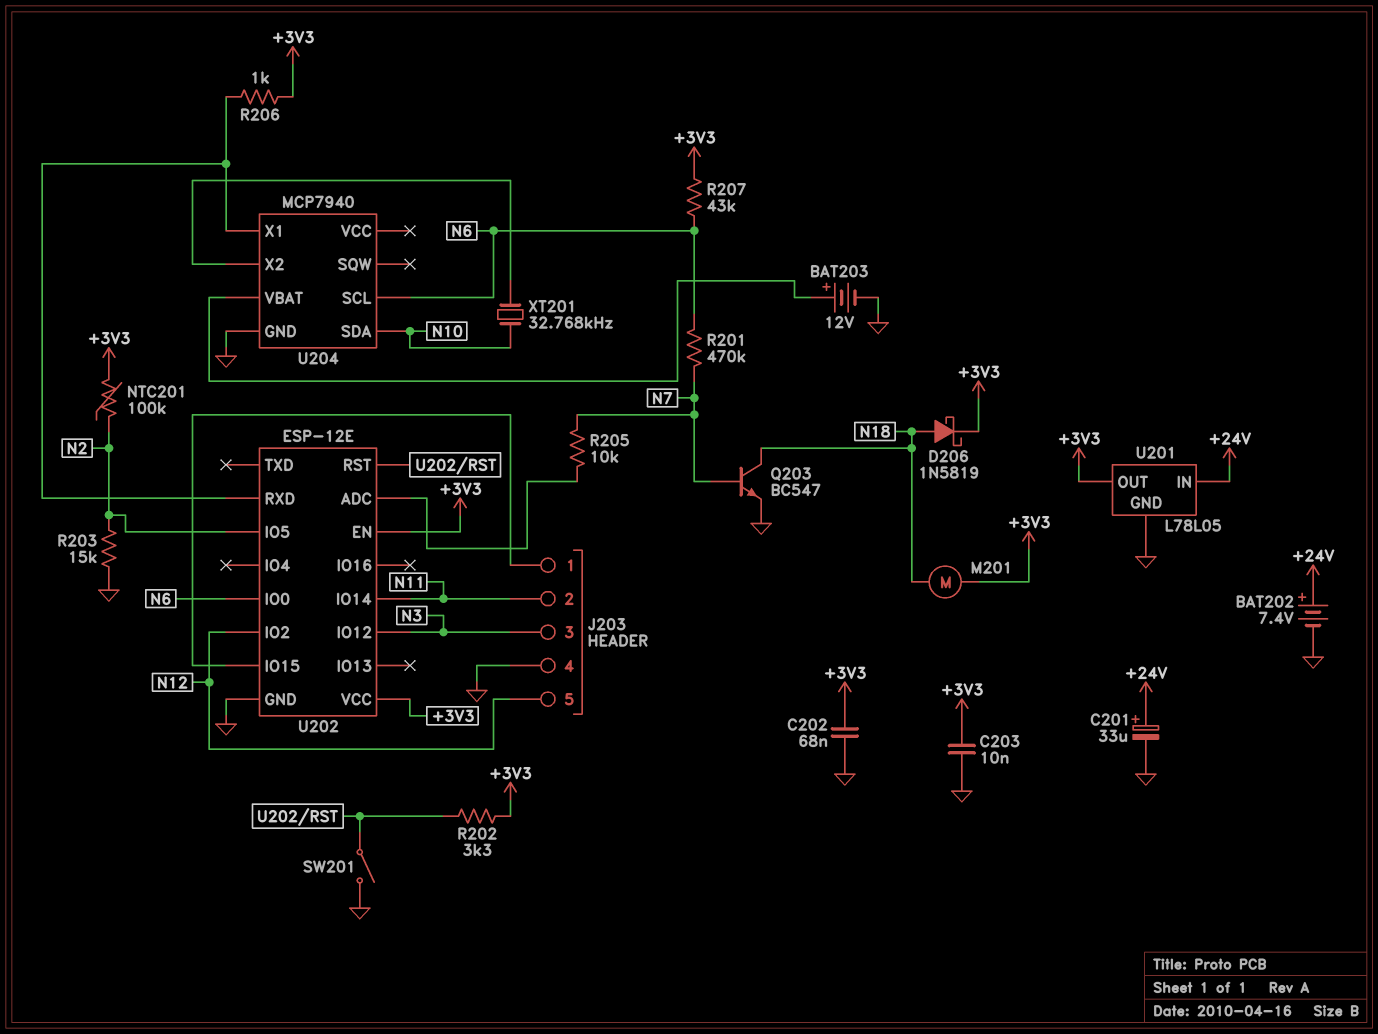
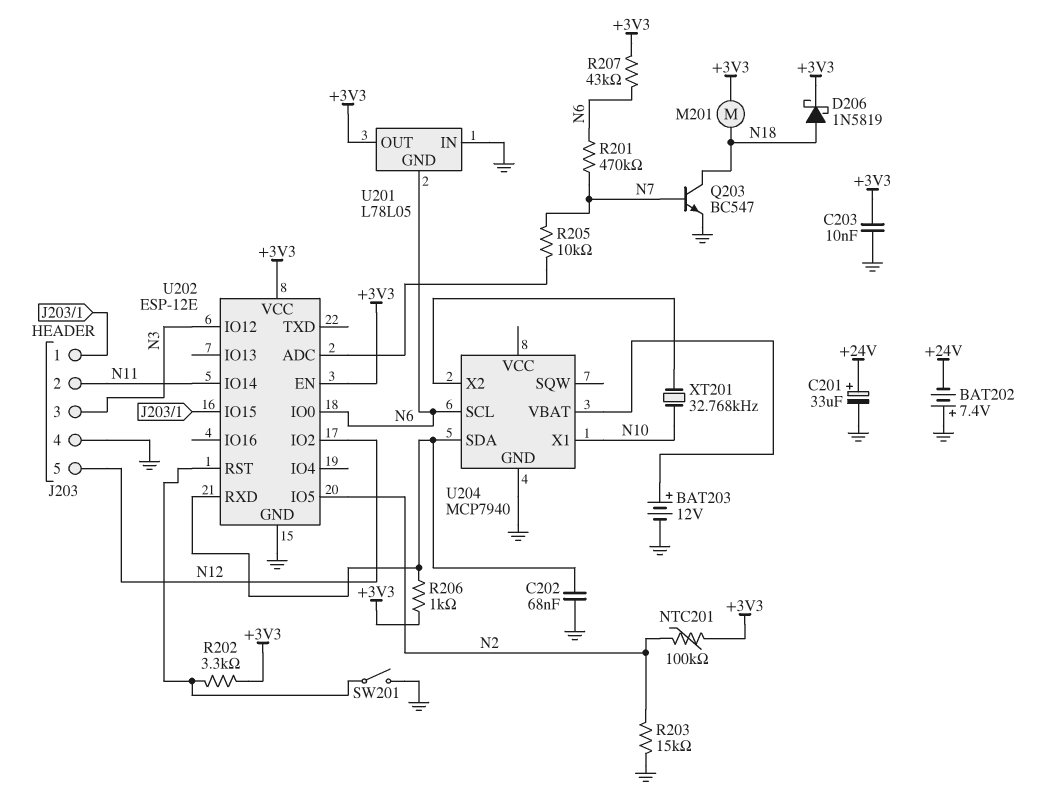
BAT202: 7.4V (plus +24V, minus GND) -> 7.4V (plus GND, minus +24V)
C202: 68nF (+3V3, GND) -> 68nF (GND, U202/RXD)
U201 pin GND: GND -> N6
U201 pin IN: +24V -> GND
U204 pin SDA: N10 -> U202/RXD
U204 pin X1: U202/RXD -> N10

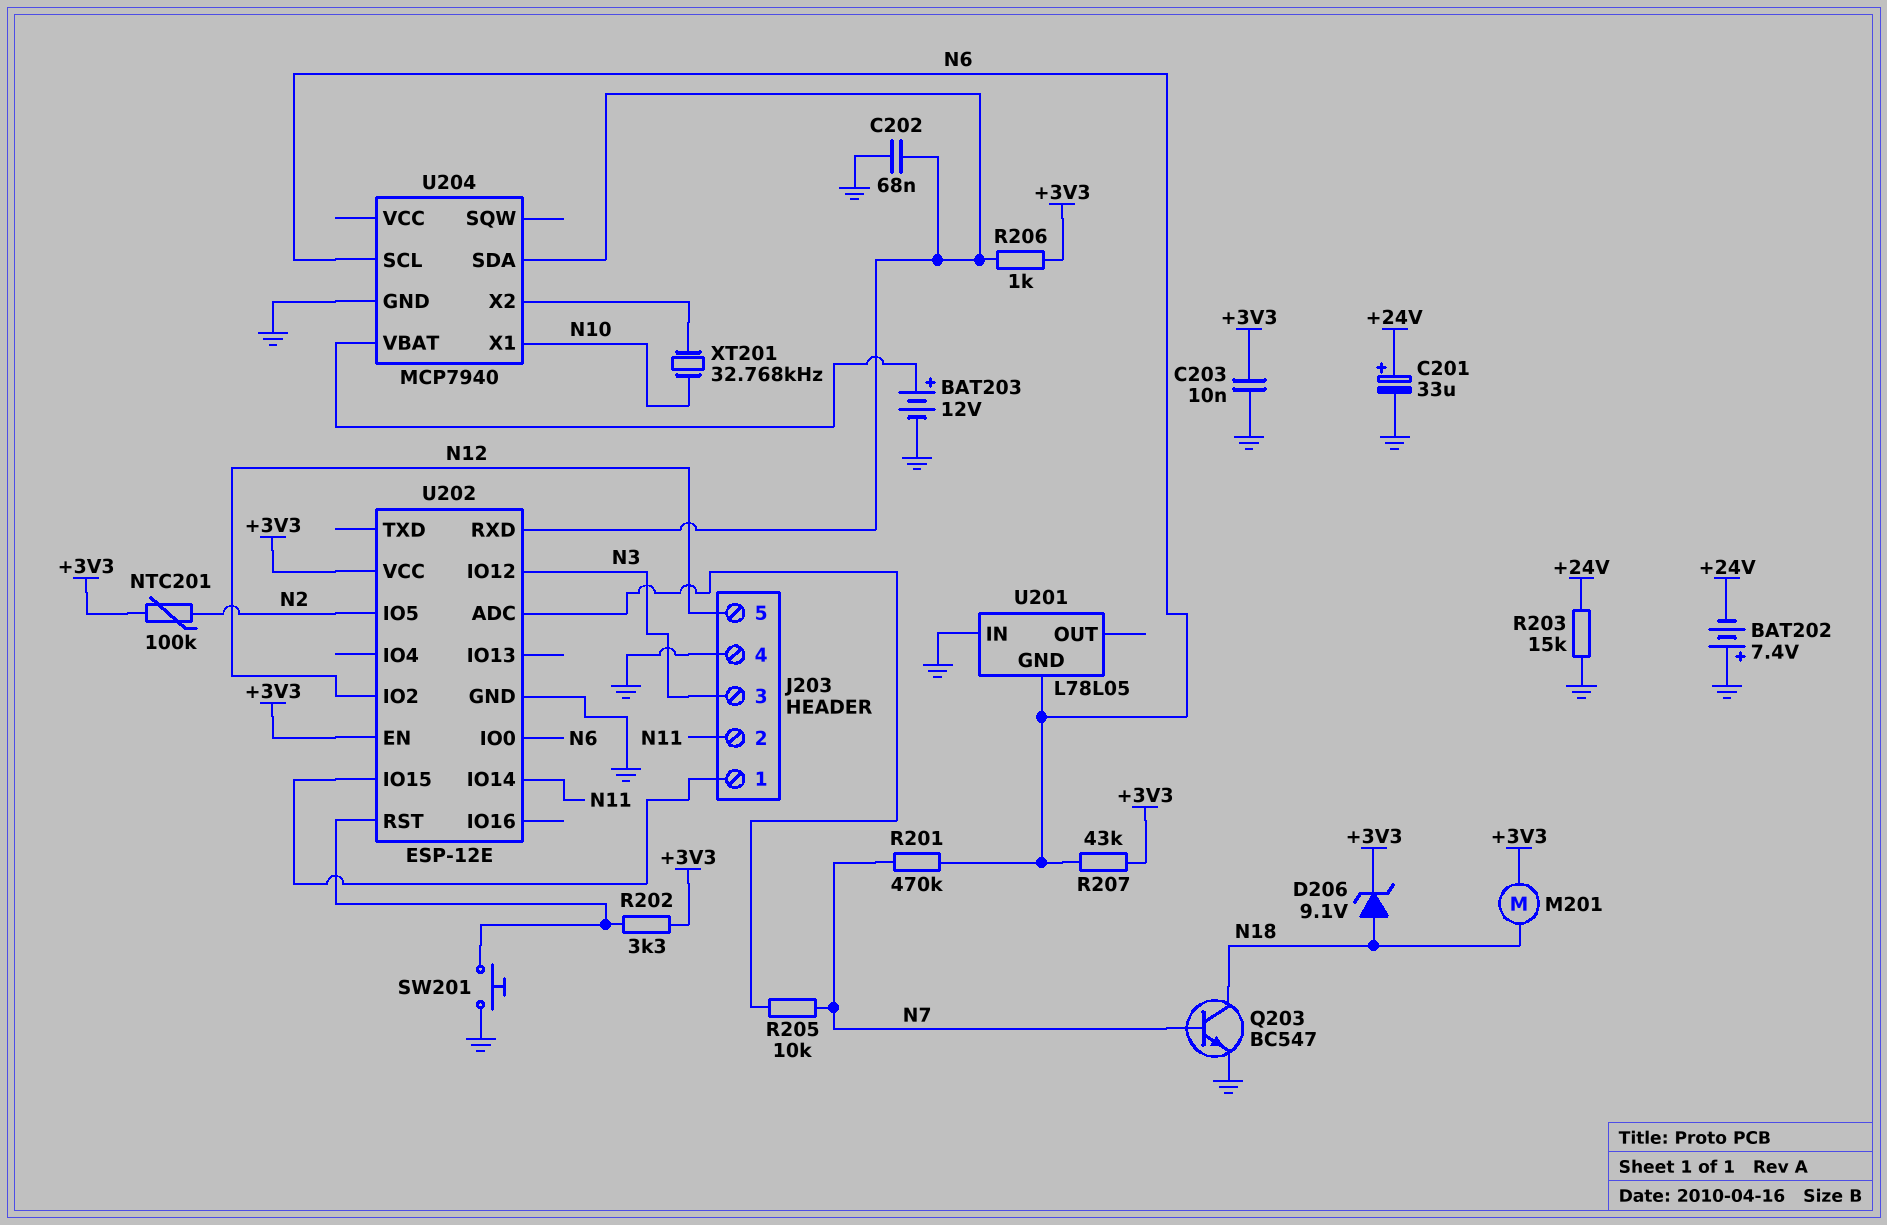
D206: schottky 1N5819 (A N18, K +3V3) -> zener 9.1V (A N18, K +3V3)
R203: 15k (GND, N2) -> 15k (+24V, GND)
SW201: switch (GND, U202/RST) -> button (GND, U202/RST)
U201 pin OUT: +3V3 -> none

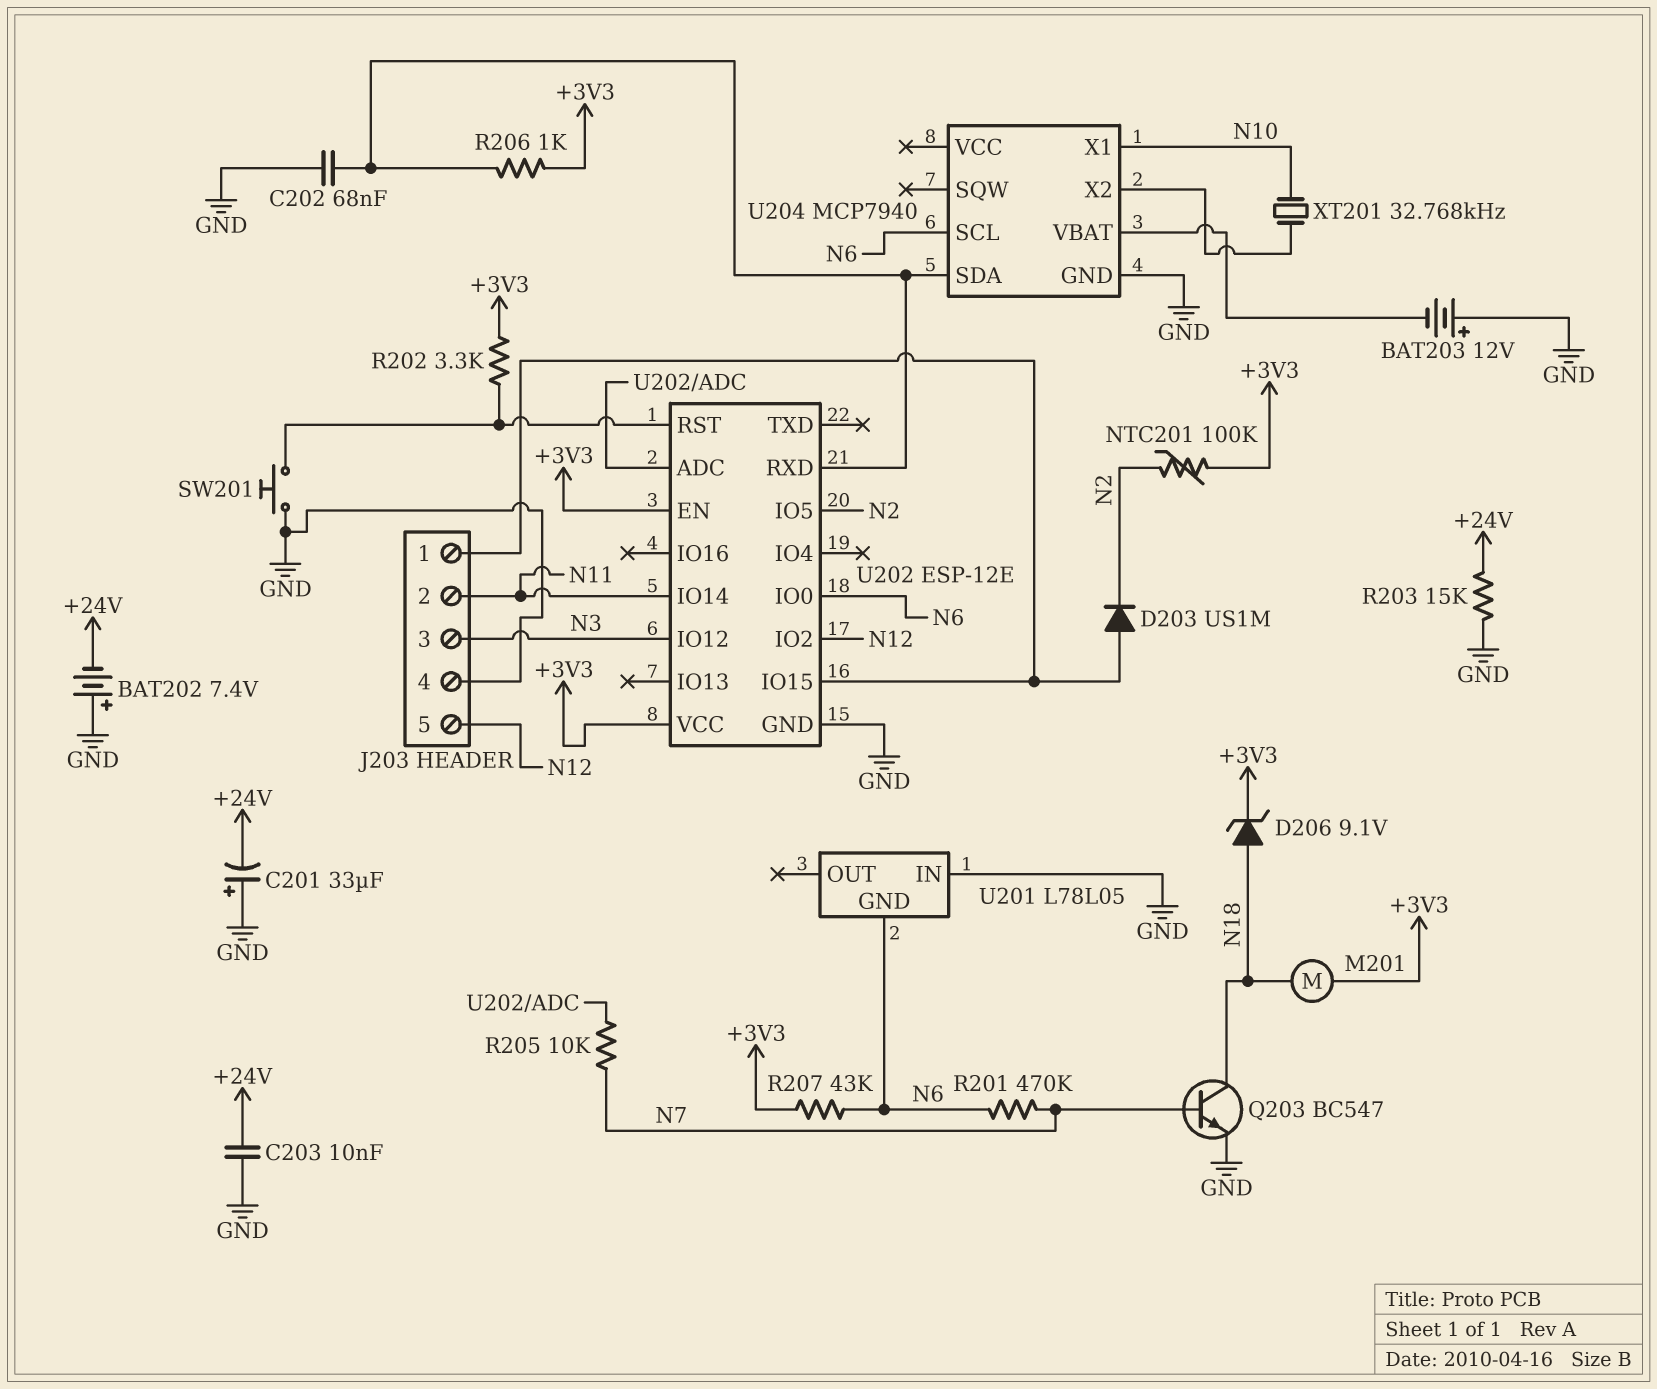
BAT203: 12V (plus U204/VBAT, minus GND) -> 12V (plus GND, minus U204/VBAT)
C201: 33uF (plus +24V, minus GND) -> 33uF (plus GND, minus +24V)
C203: 10nF (+3V3, GND) -> 10nF (+24V, GND)
D203: none -> diode US1M (A J203/1, K N2)

